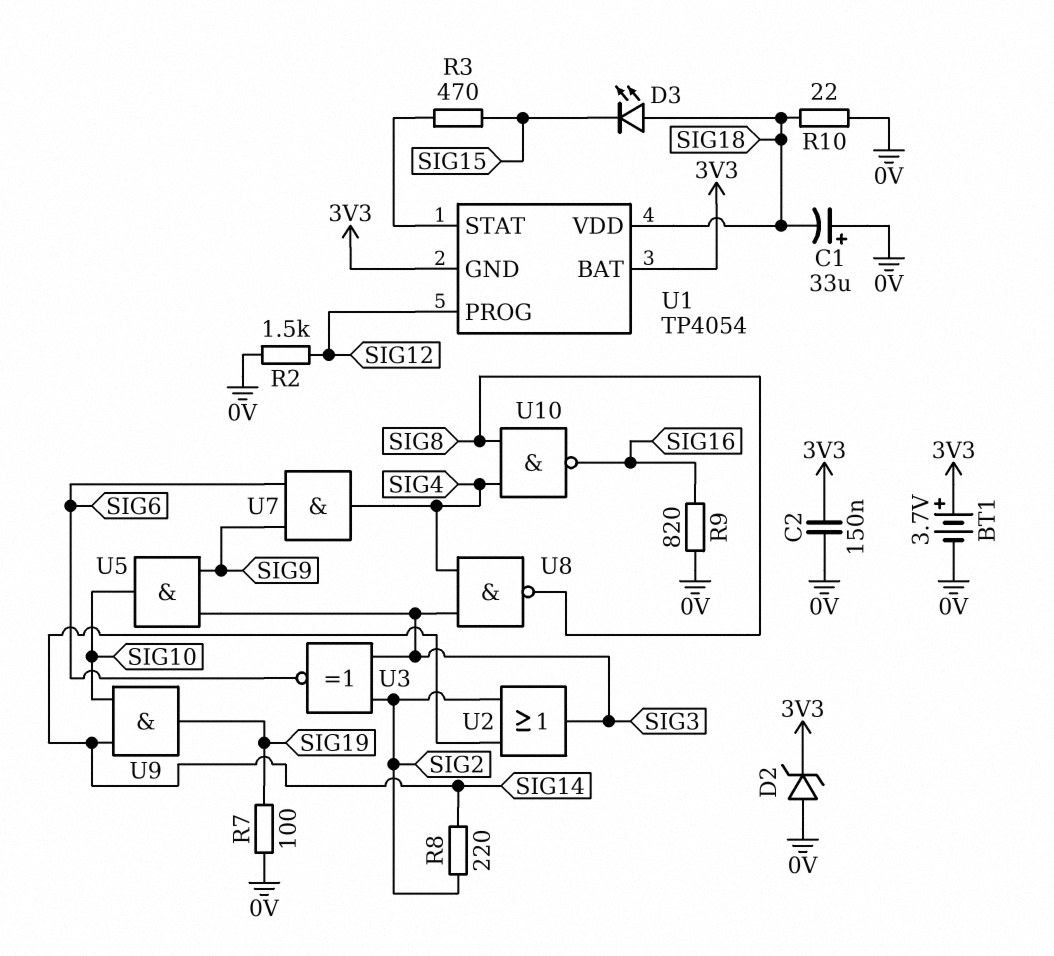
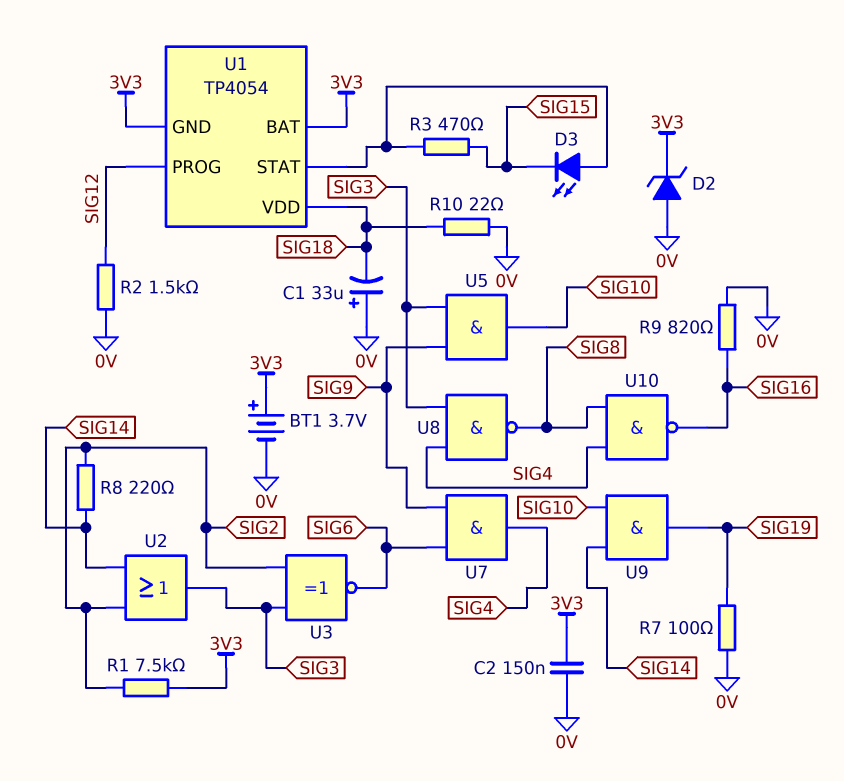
D3: LED (A SIG18, K SIG15) -> LED (A U1/STAT, K SIG15)
R1: none -> 7.5k (3V3, SIG2)

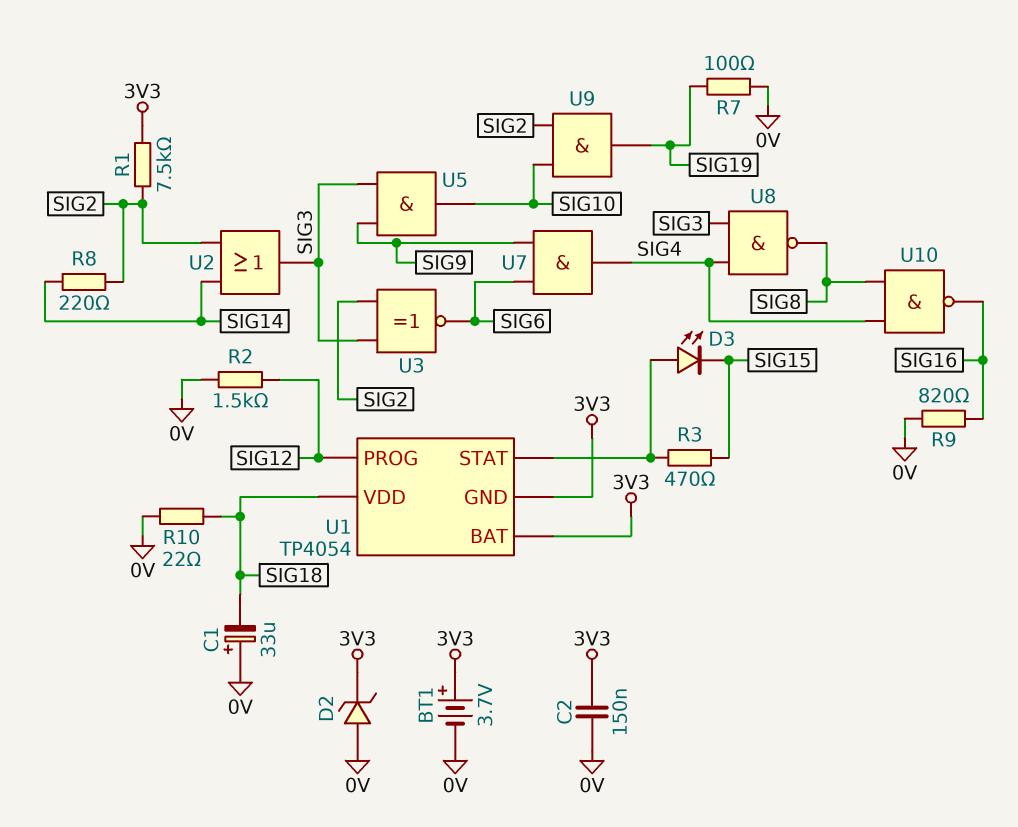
U9: AND (in SIG10, in SIG14, out SIG19) -> AND (in SIG2, in SIG10, out SIG19)

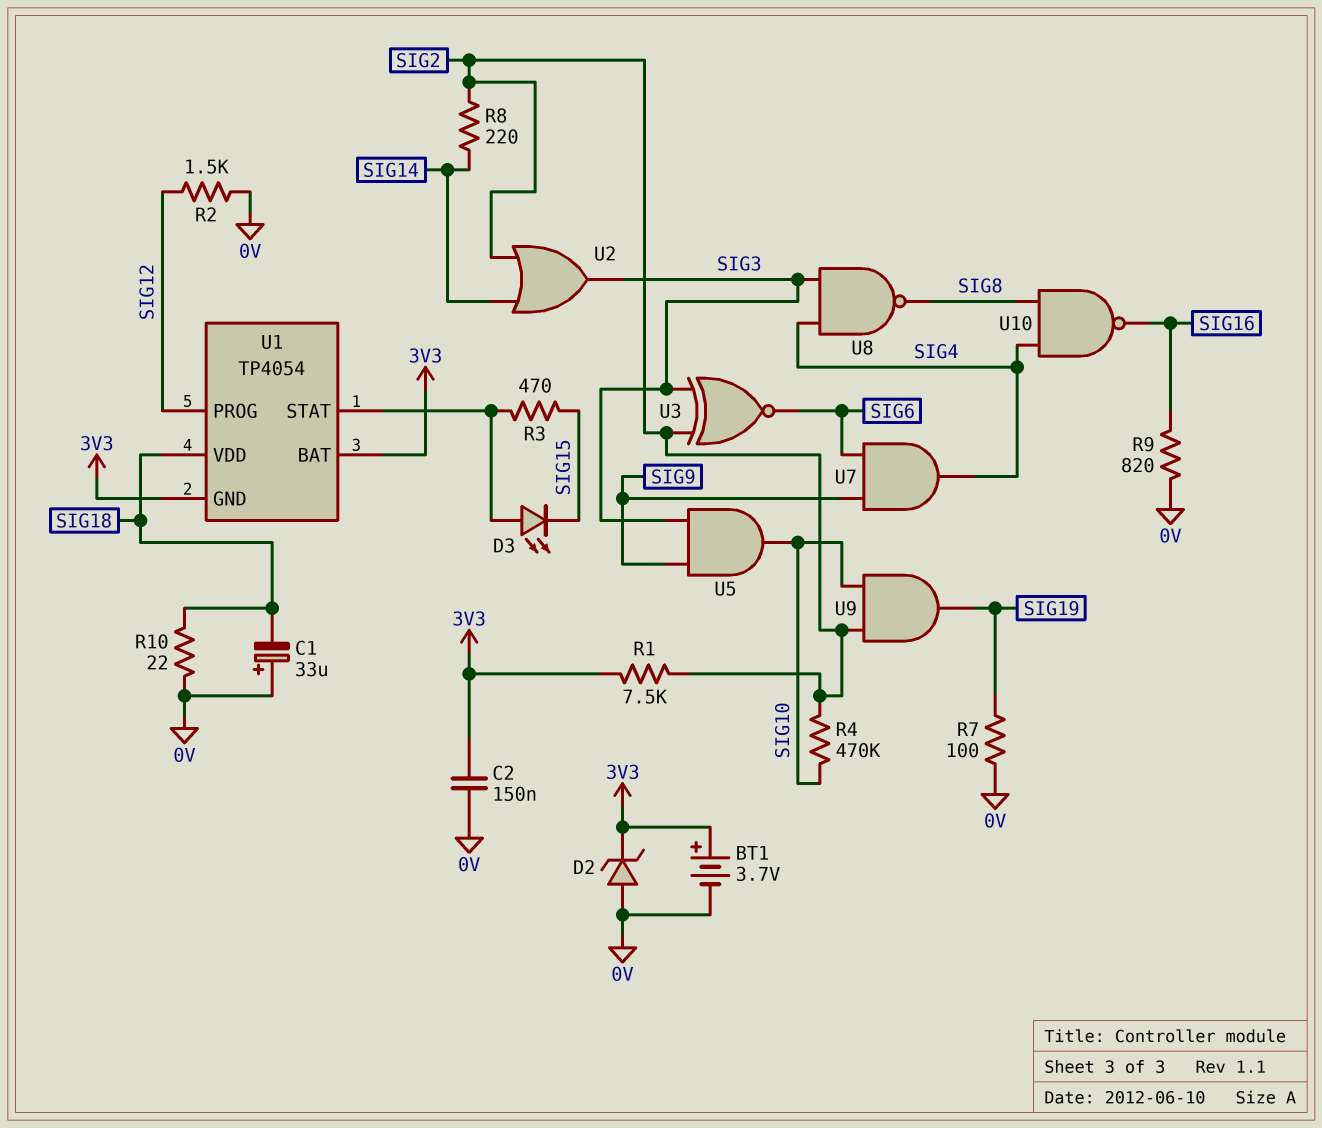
R4: none -> 470k (SIG2, SIG10)

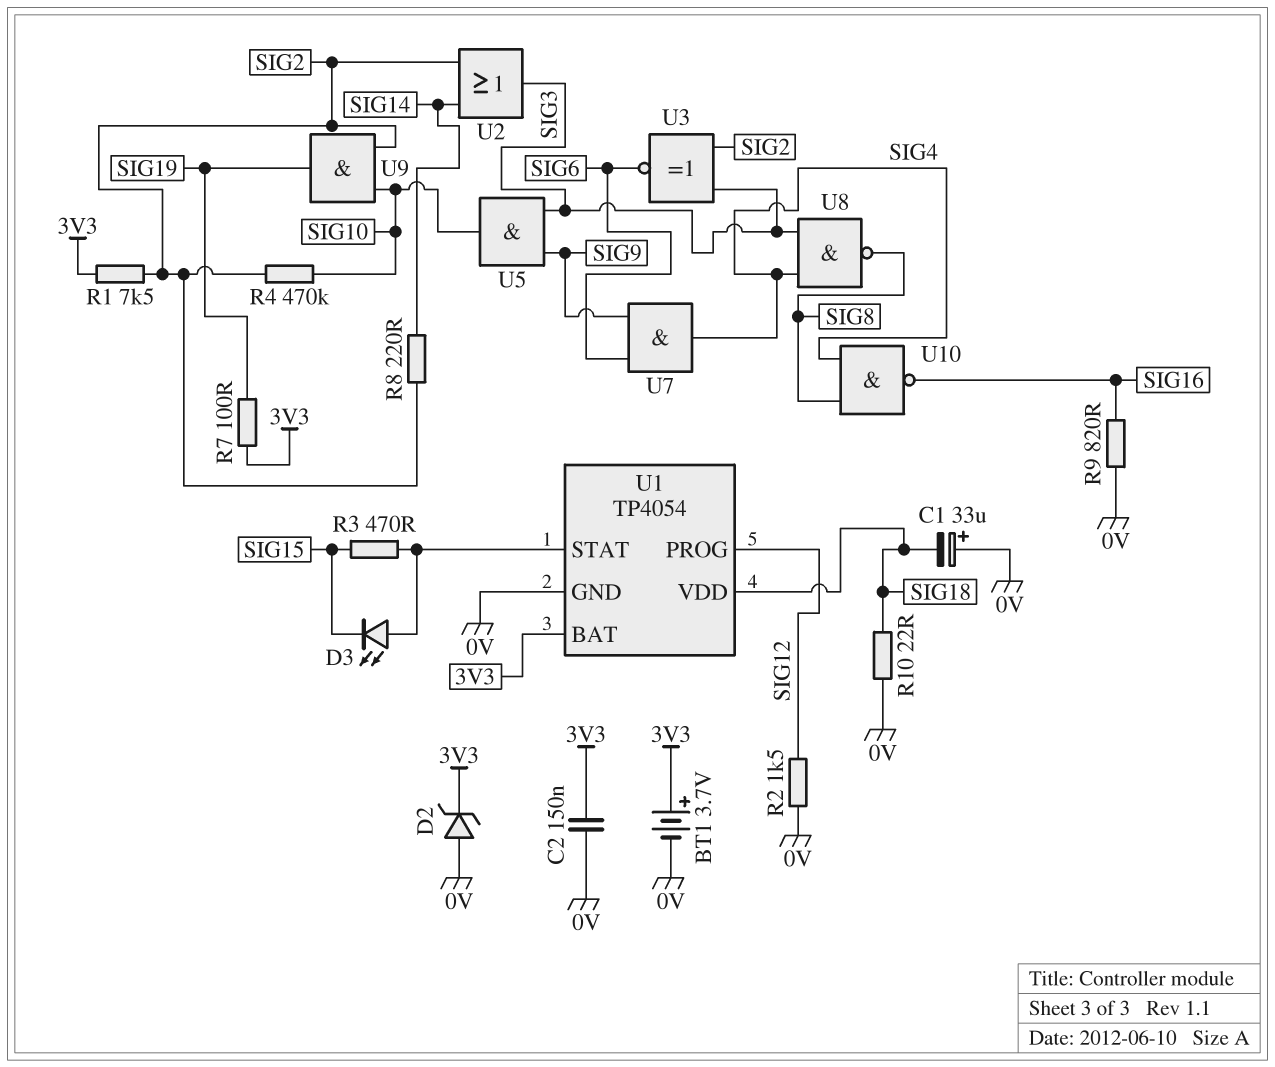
R7: 100 (0V, SIG19) -> 100 (3V3, SIG19)
U1 pin GND: 3V3 -> 0V

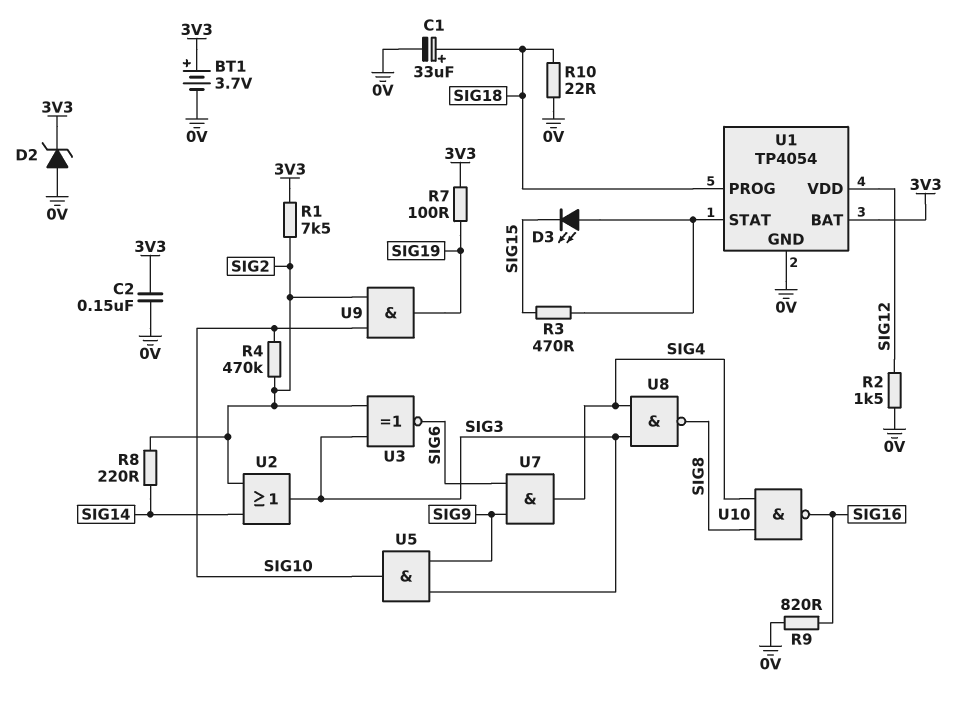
C1: 33uF (plus 0V, minus SIG18) -> 33uF (plus SIG18, minus 0V)
U1 pin PROG: SIG12 -> SIG18
U1 pin VDD: SIG18 -> SIG12

